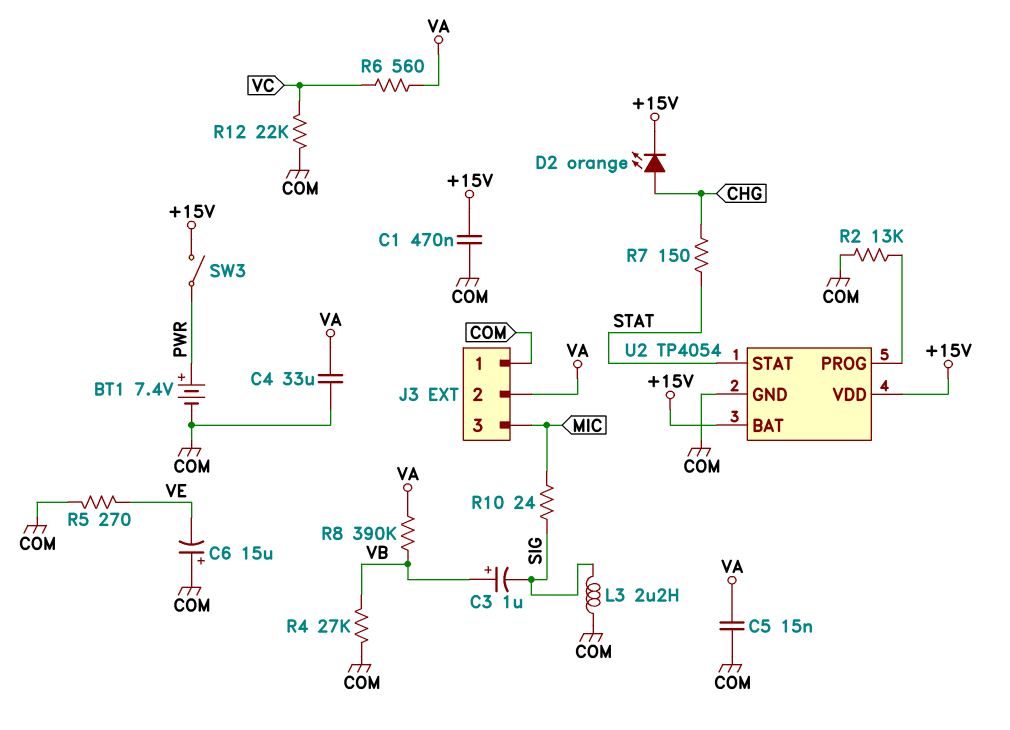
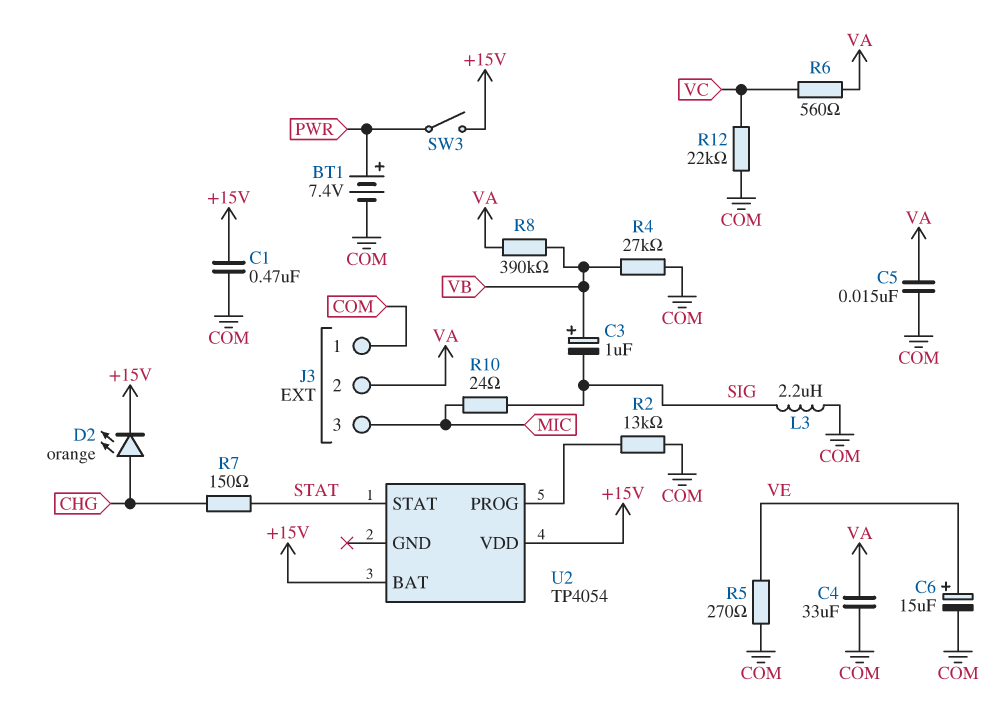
C6: 15uF (plus COM, minus VE) -> 15uF (plus VE, minus COM)
U2 pin GND: COM -> none

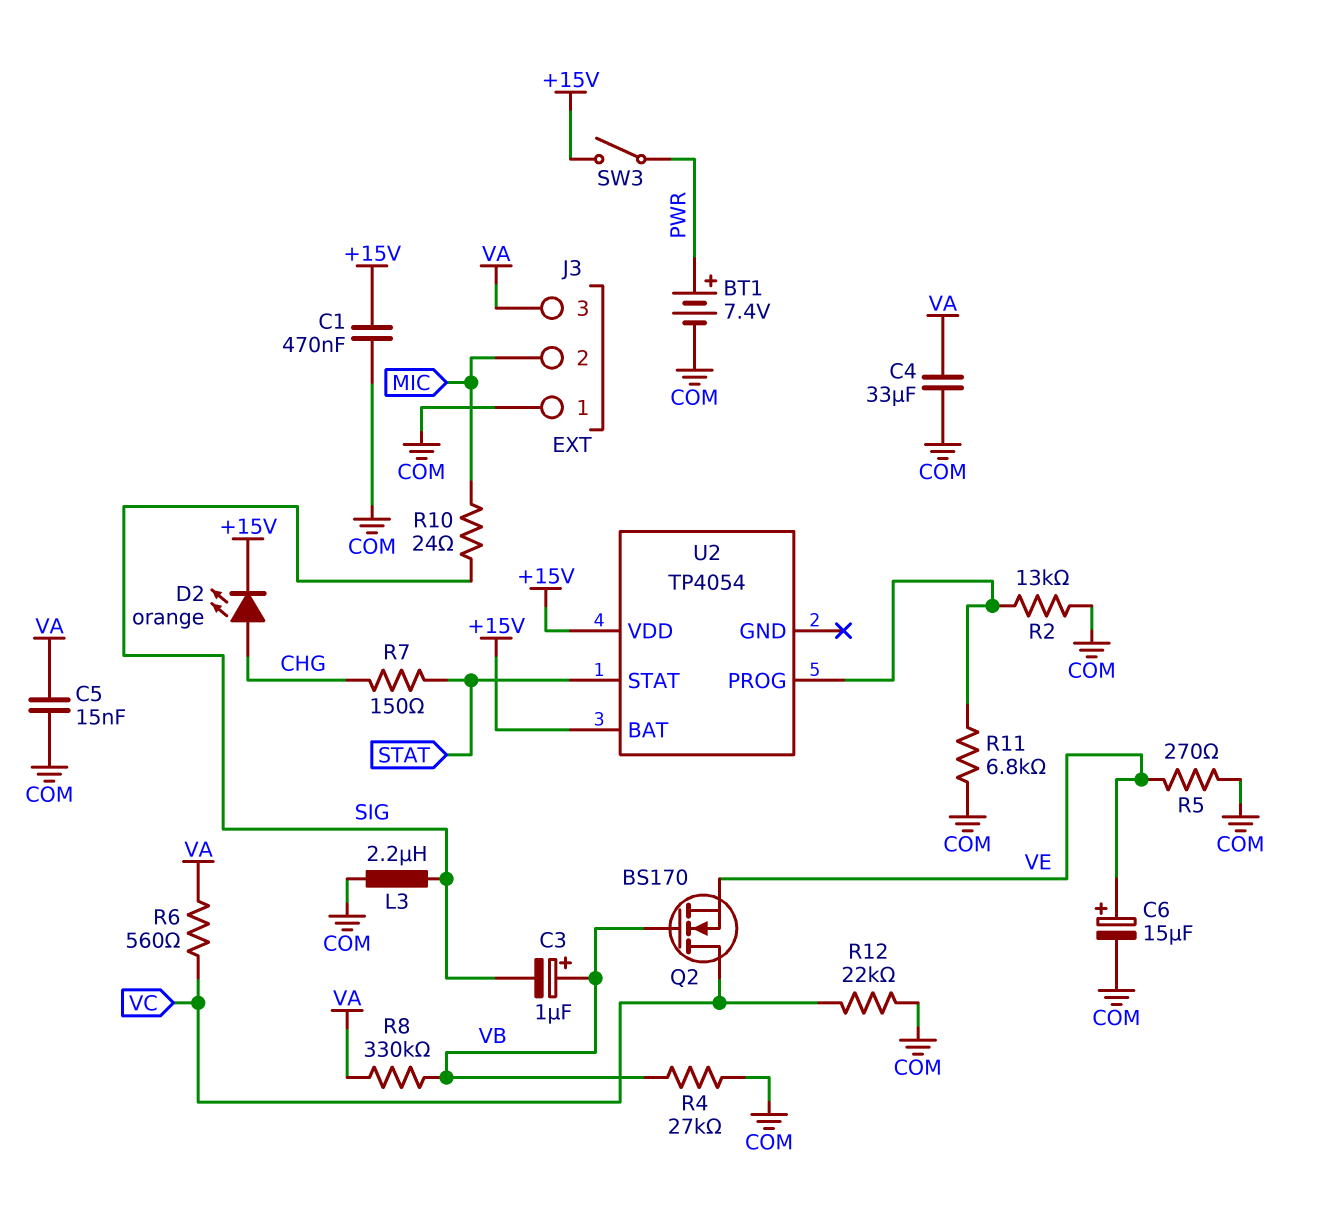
J3 pin 2: VA -> MIC
J3 pin 3: MIC -> VA
Q2: none -> NMOS BS170 (G VB, D VC, S VE)
R8: 390k (VA, VB) -> 330k (VA, VB)
R11: none -> 6.8k (COM, U2/PROG)

